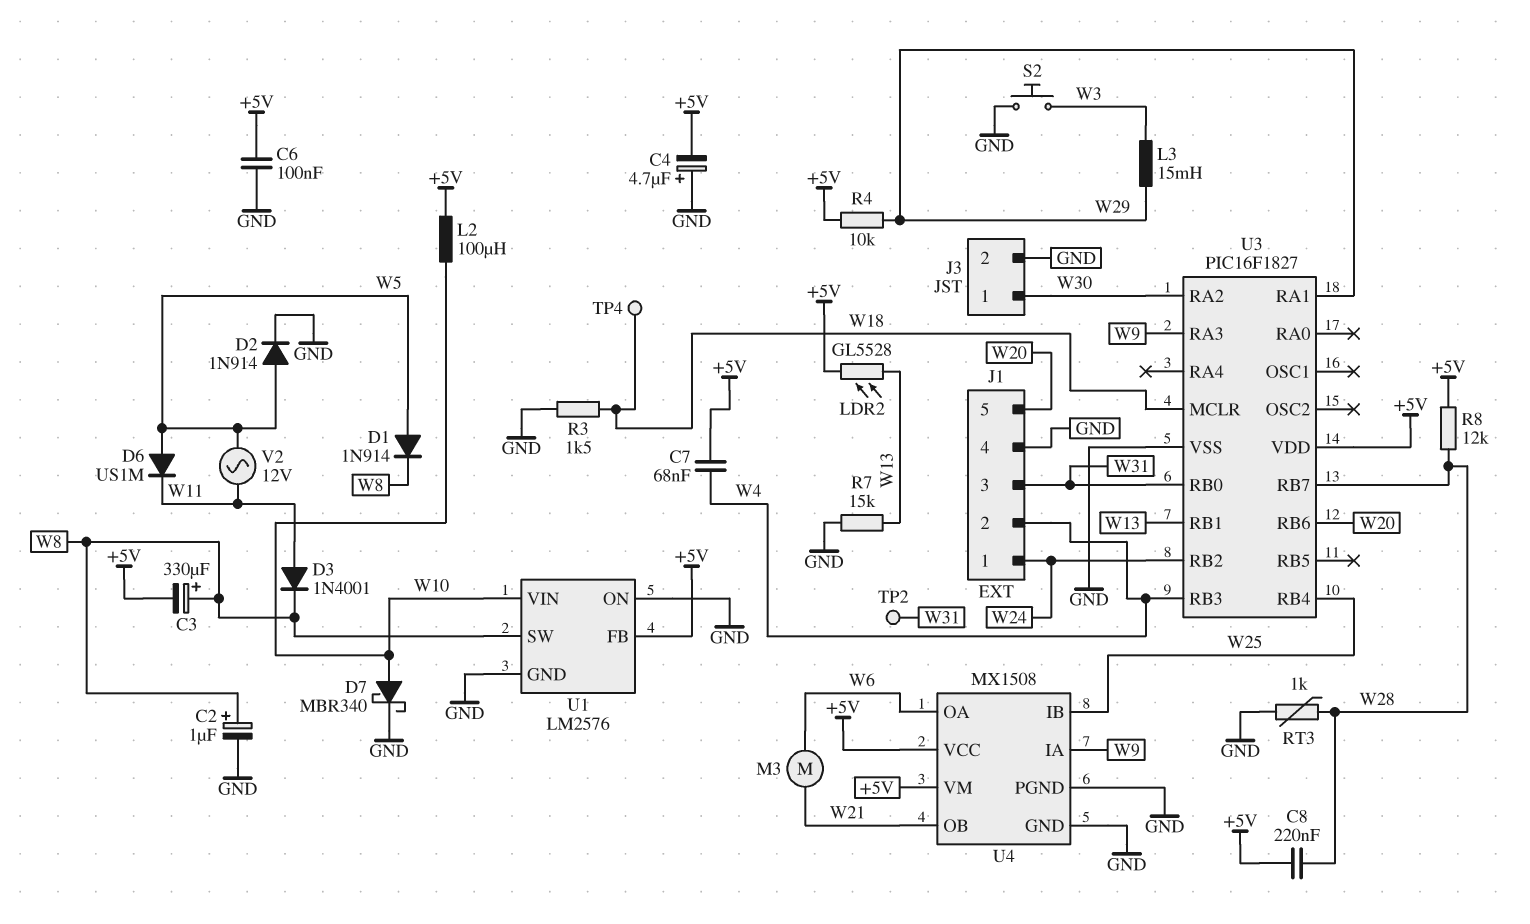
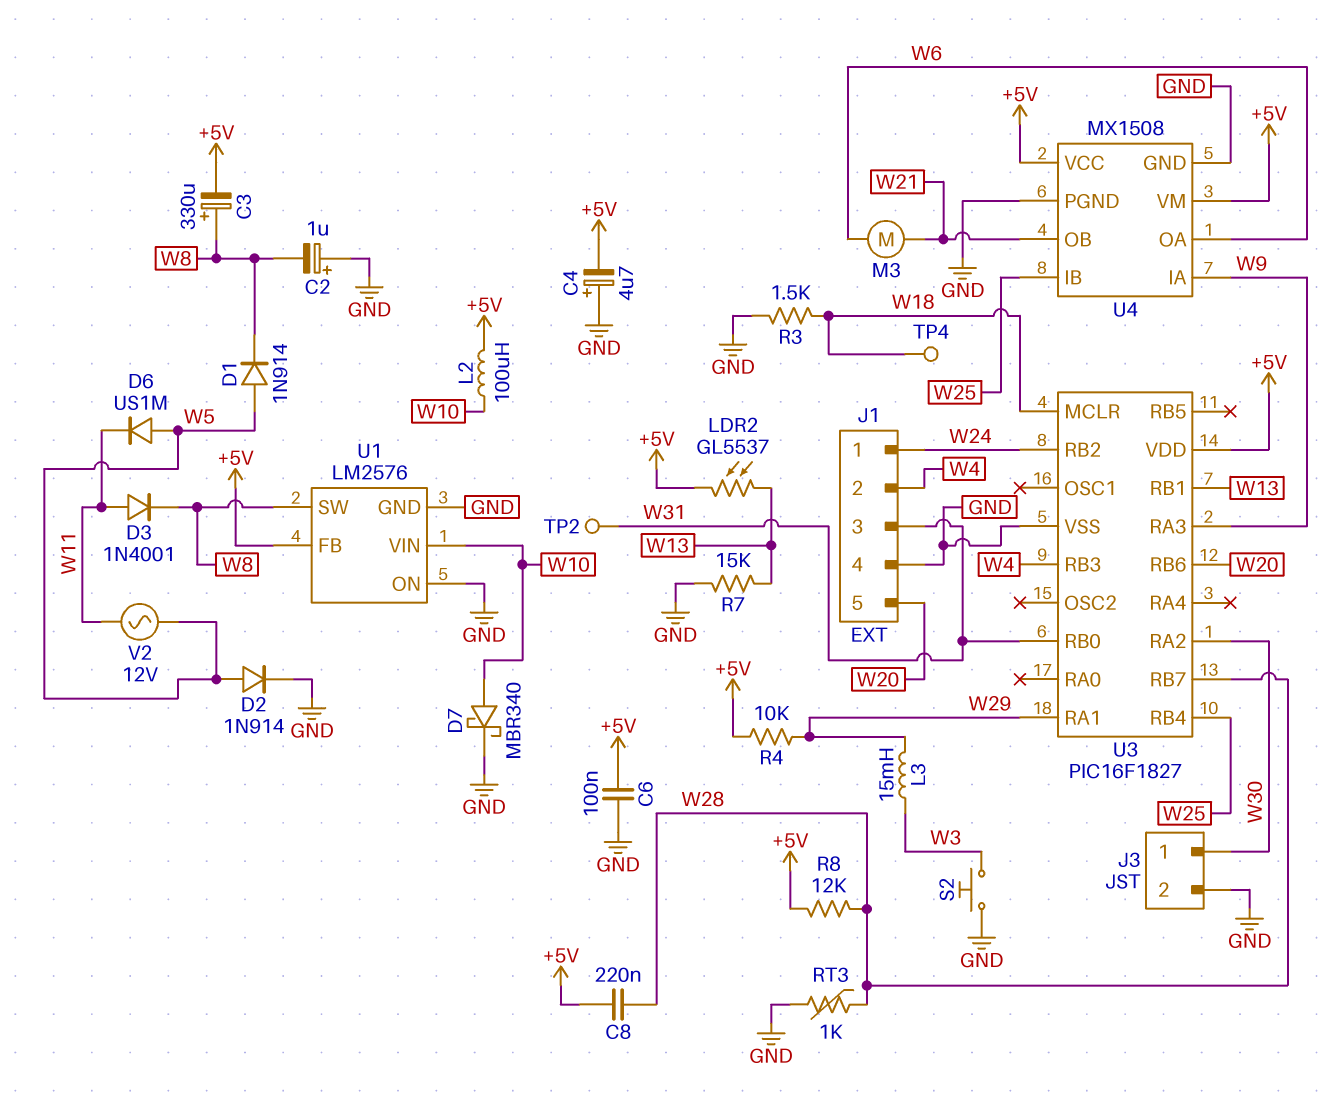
C2: 1uF (plus W8, minus GND) -> 1uF (plus GND, minus W8)
C7: 68nF (+5V, W4) -> none
LDR2: GL5528 (+5V, W13) -> GL5537 (+5V, W13)

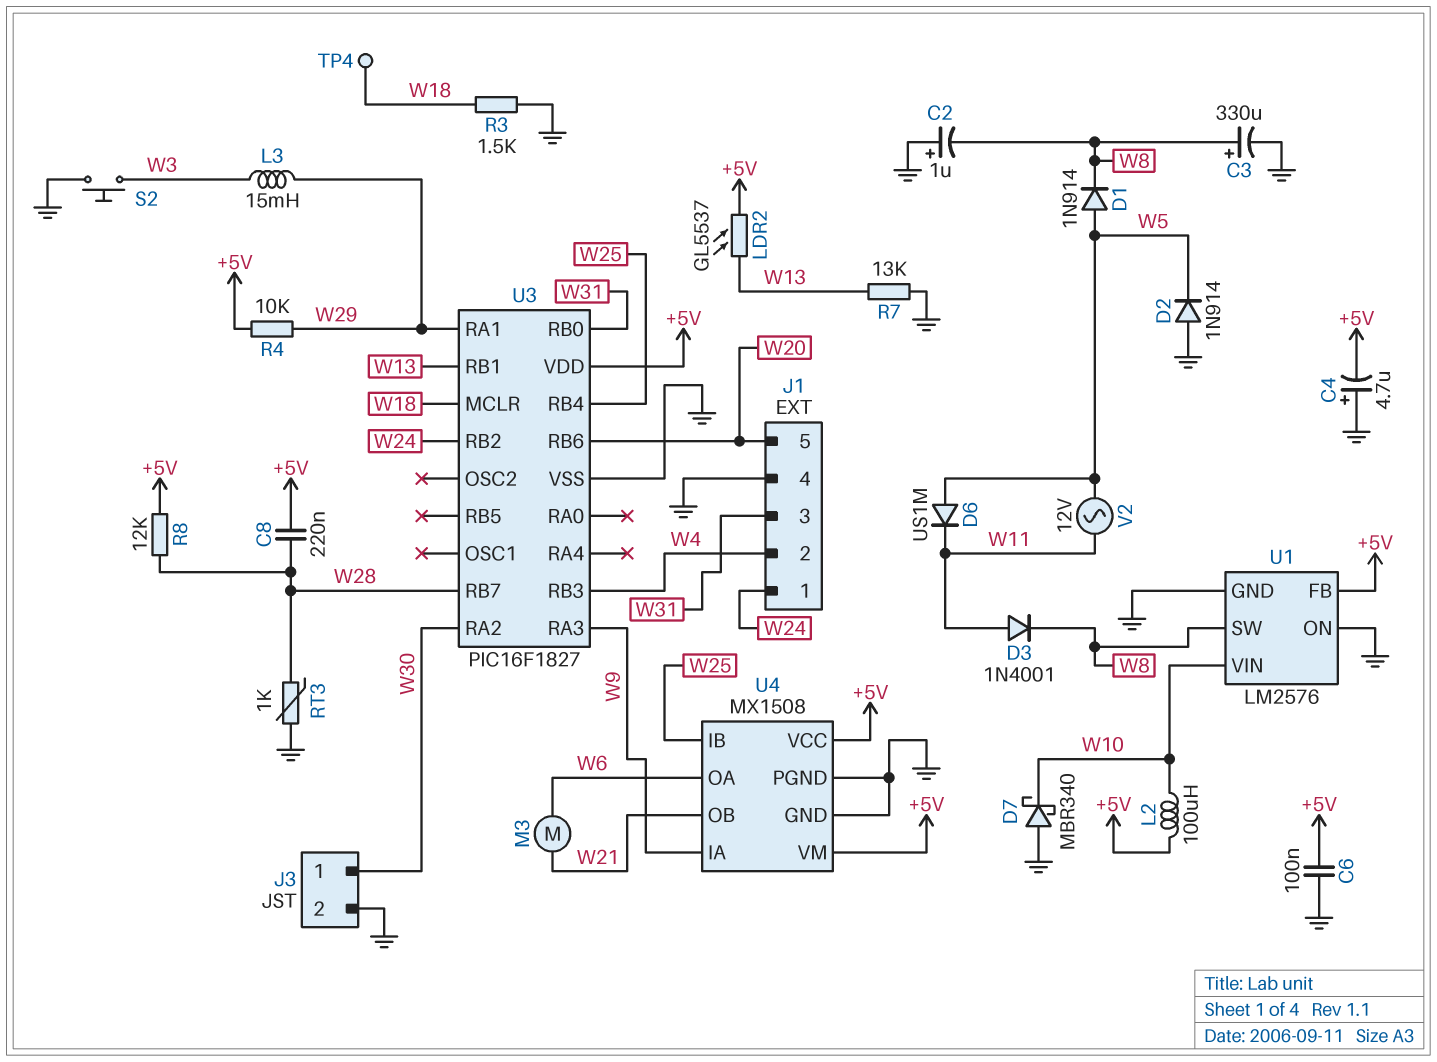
C3: 330uF (plus W8, minus +5V) -> 330uF (plus W8, minus GND)
D2: diode 1N914 (A W5, K GND) -> diode 1N914 (A GND, K W5)
D7: schottky MBR340 (A W10, K GND) -> schottky MBR340 (A GND, K W10)
R7: 15k (GND, W13) -> 13k (GND, W13)
TP2: test point (W31) -> none

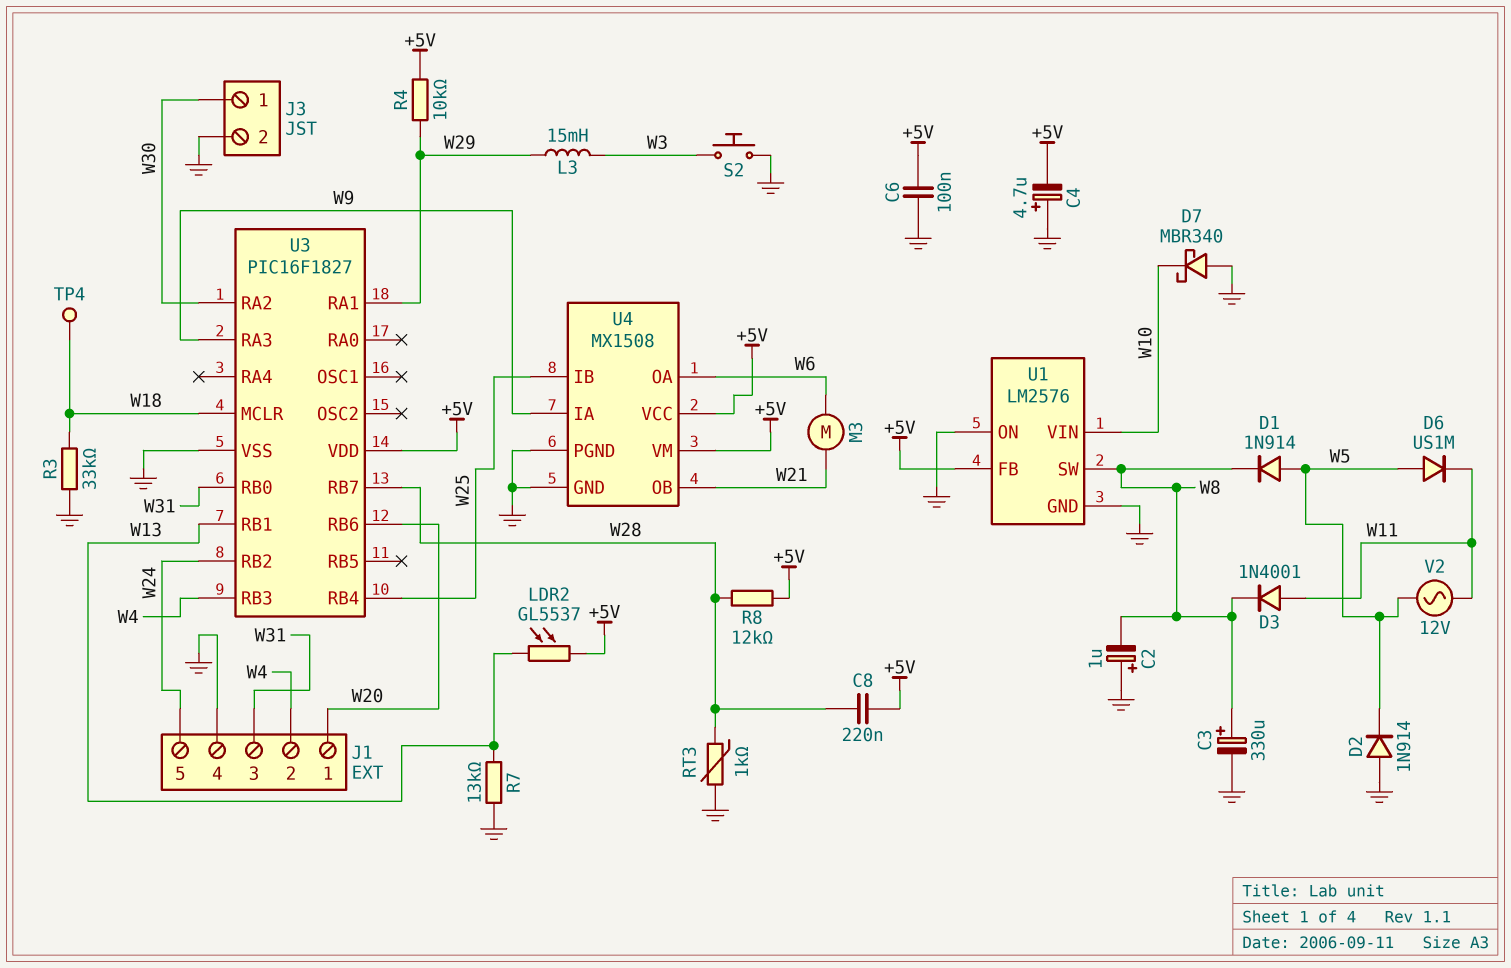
J1 pin 1: W24 -> W20
J1 pin 5: W20 -> W24
L2: 100uH (+5V, W10) -> none
R3: 1.5k (GND, W18) -> 33k (GND, W18)

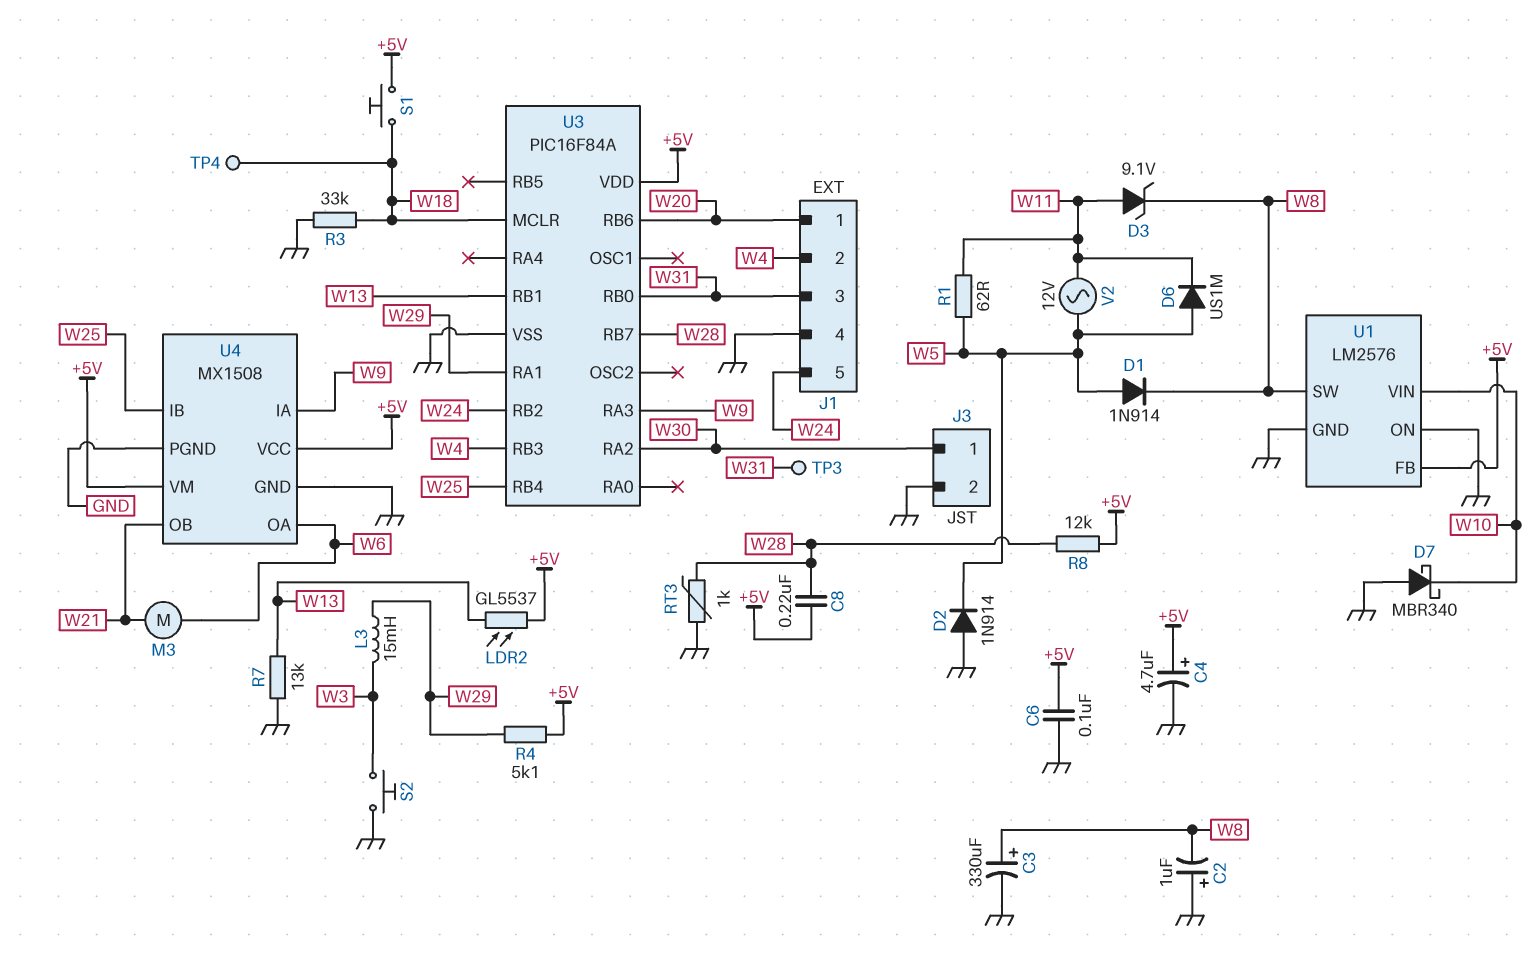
C4: 4.7uF (plus GND, minus +5V) -> 4.7uF (plus +5V, minus GND)
D3: diode 1N4001 (A W11, K W8) -> zener 9.1V (A W11, K W8)
R1: none -> 62 (W5, W11)
R4: 10k (+5V, W29) -> 5.1k (+5V, W29)
S1: none -> button (+5V, W18)
TP3: none -> test point (W31)
U3: PIC16F1827 -> PIC16F84A

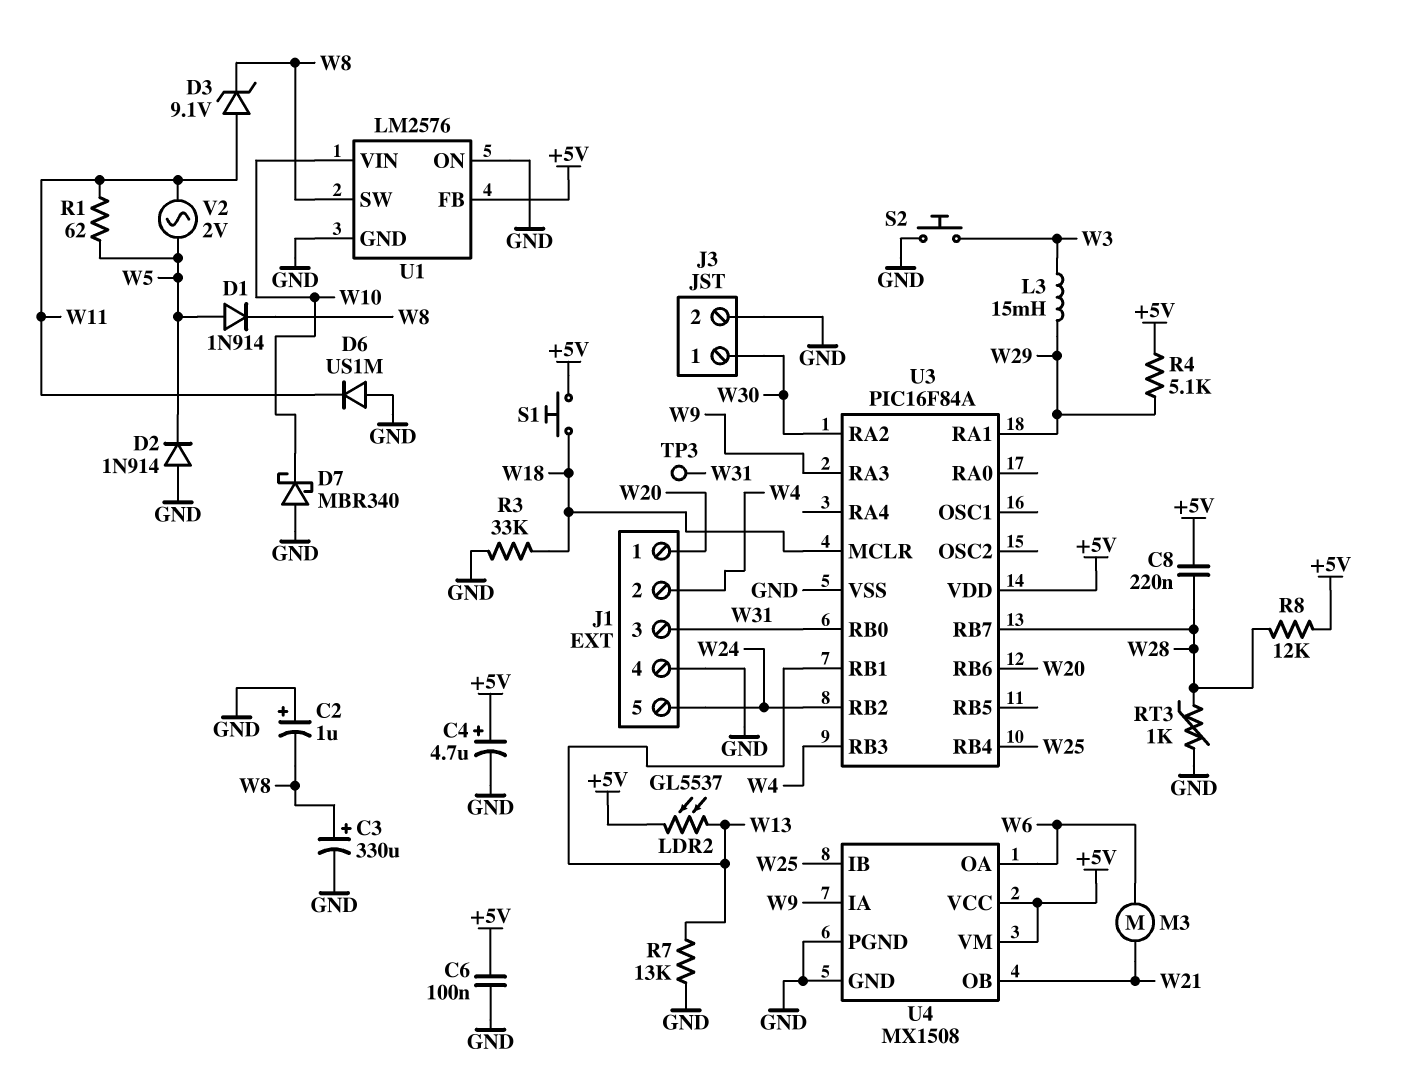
D6: diode US1M (A W5, K W11) -> diode US1M (A GND, K W11)
TP4: test point (W18) -> none
V2: AC 12V (W5, W11) -> AC 2V (W5, W11)

